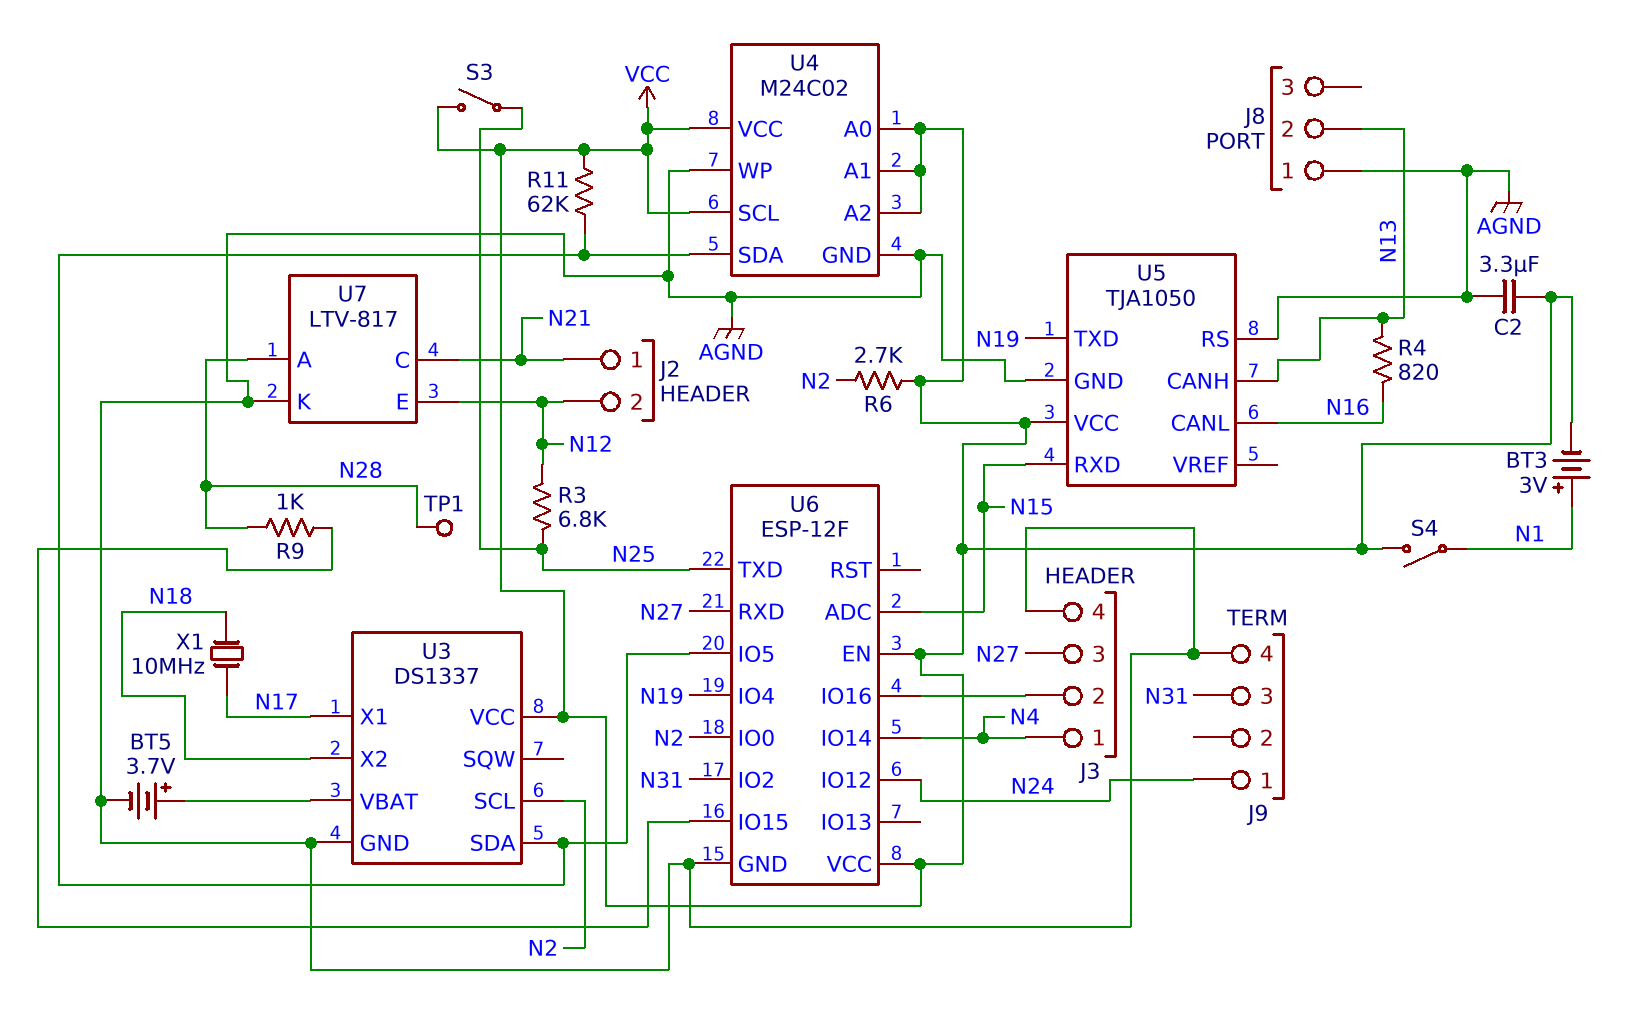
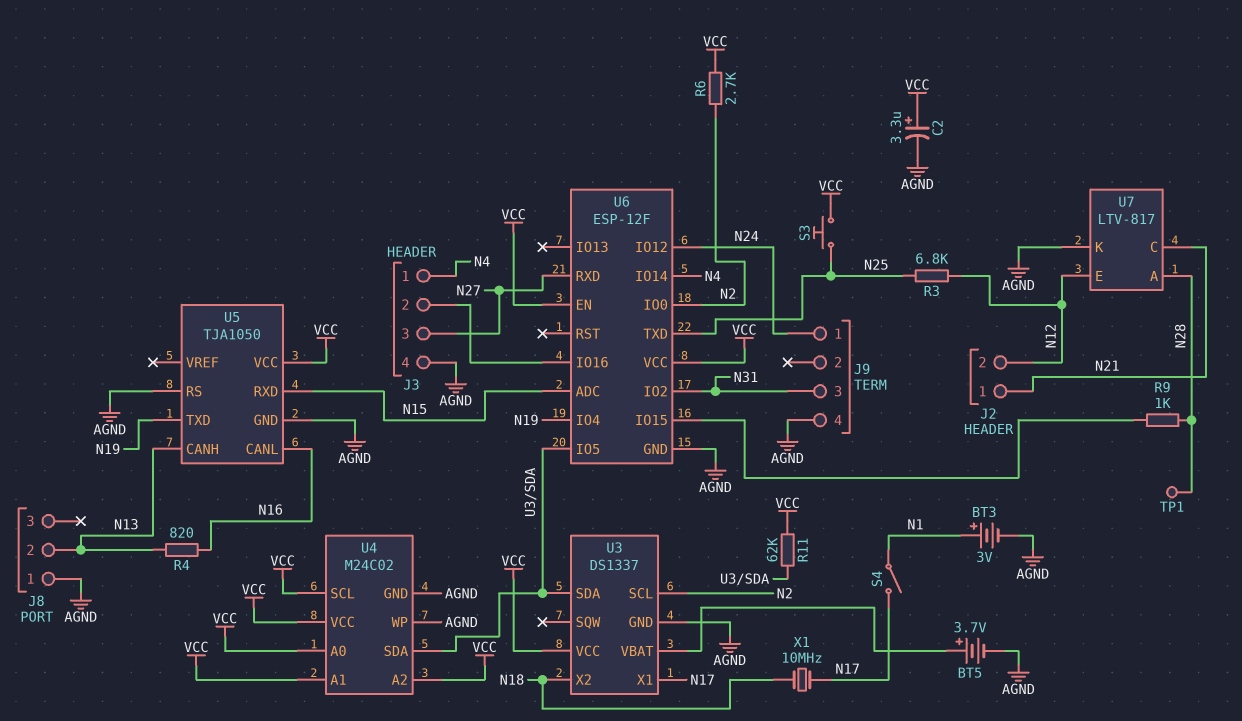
BT3: 3V (plus N1, minus VCC) -> 3V (plus N1, minus AGND)
C2: 3.3uF (AGND, VCC) -> 3.3uF (plus VCC, minus AGND)
S3: switch (N25, VCC) -> button (N25, VCC)
S4: switch (N1, VCC) -> switch (N1, N17)

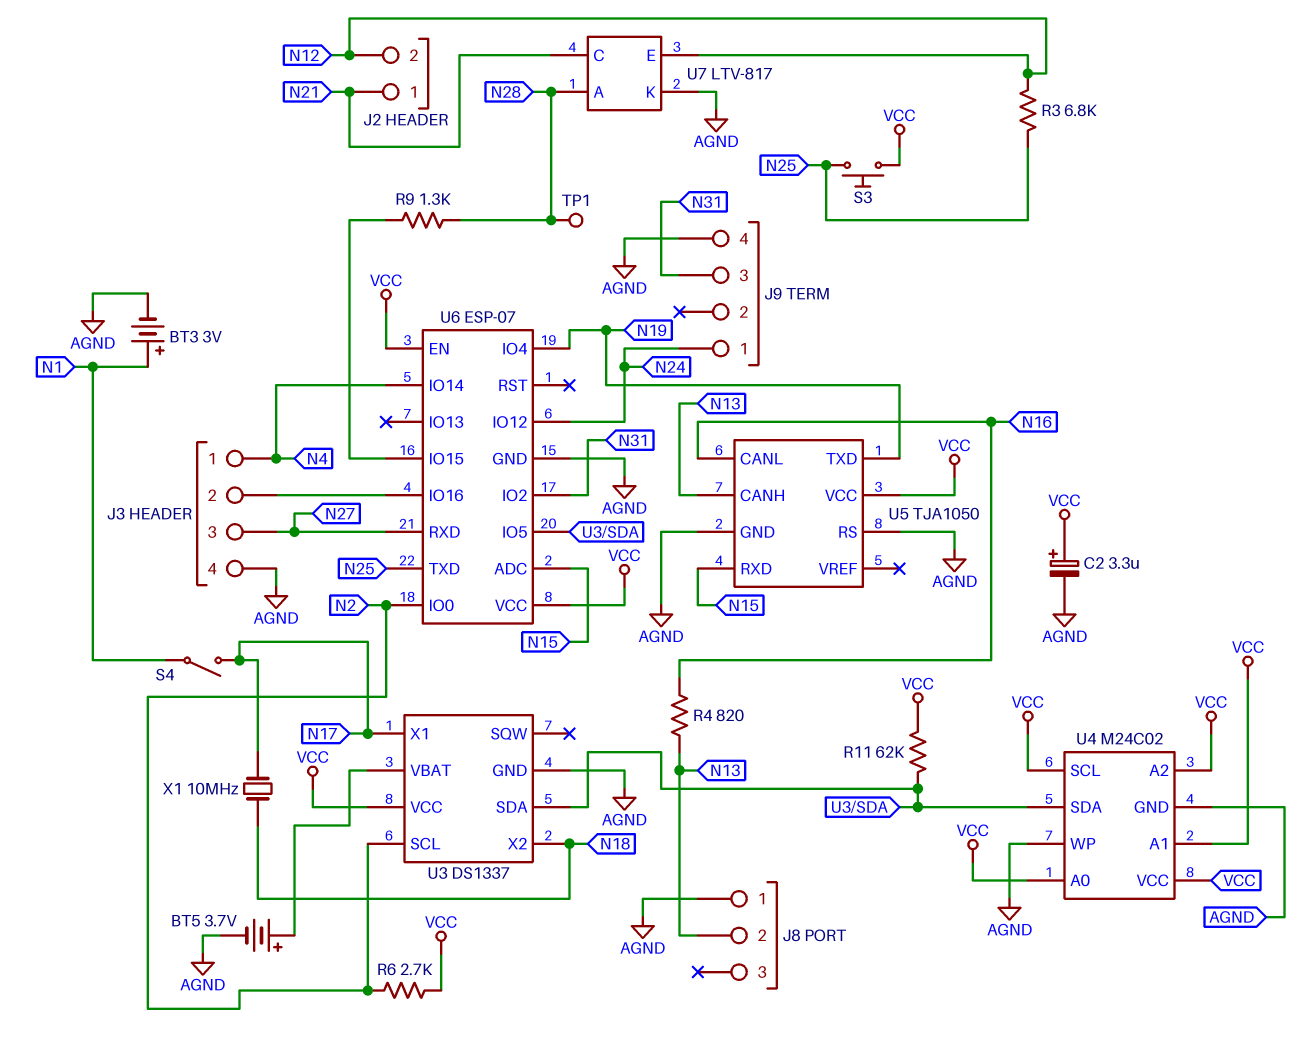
R9: 1k (N28, U6/IO15) -> 1.3k (N28, U6/IO15)
U6: ESP-12F -> ESP-07

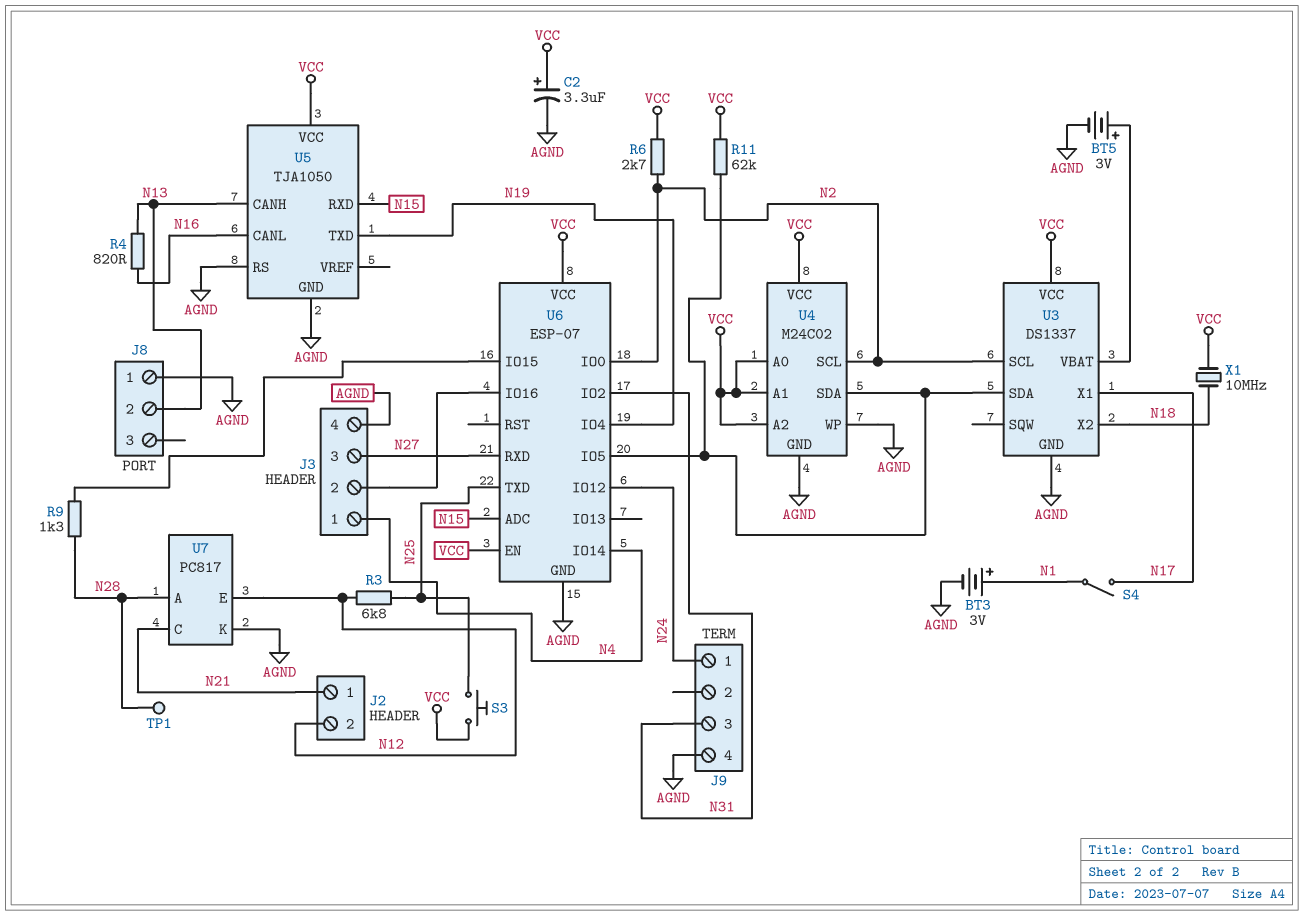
BT5: 3.7V (plus U3/VBAT, minus AGND) -> 3V (plus U3/VBAT, minus AGND)
U4 pin SCL: VCC -> N2
U7: LTV-817 -> PC817
X1: 10MHz (N17, N18) -> 10MHz (N18, VCC)

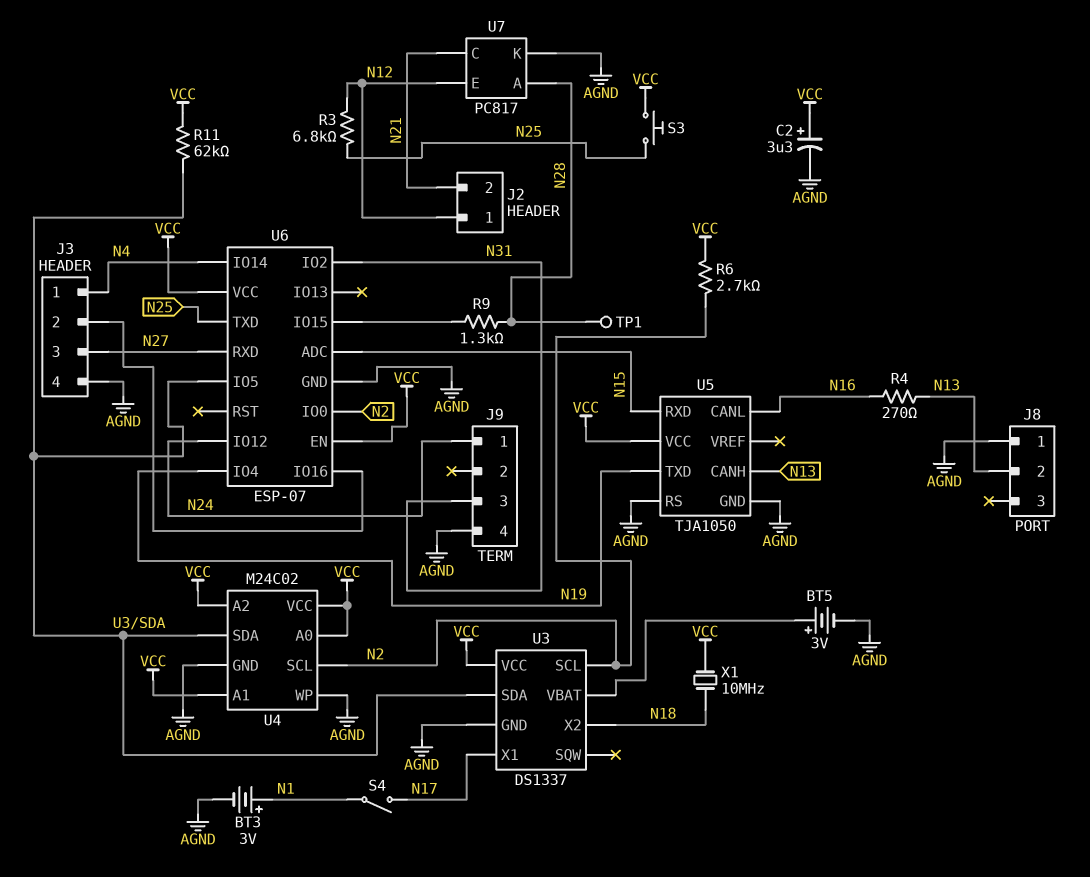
J2 pin 1: N21 -> N12
J2 pin 2: N12 -> N21
R4: 820 (N13, N16) -> 270 (N13, N16)

